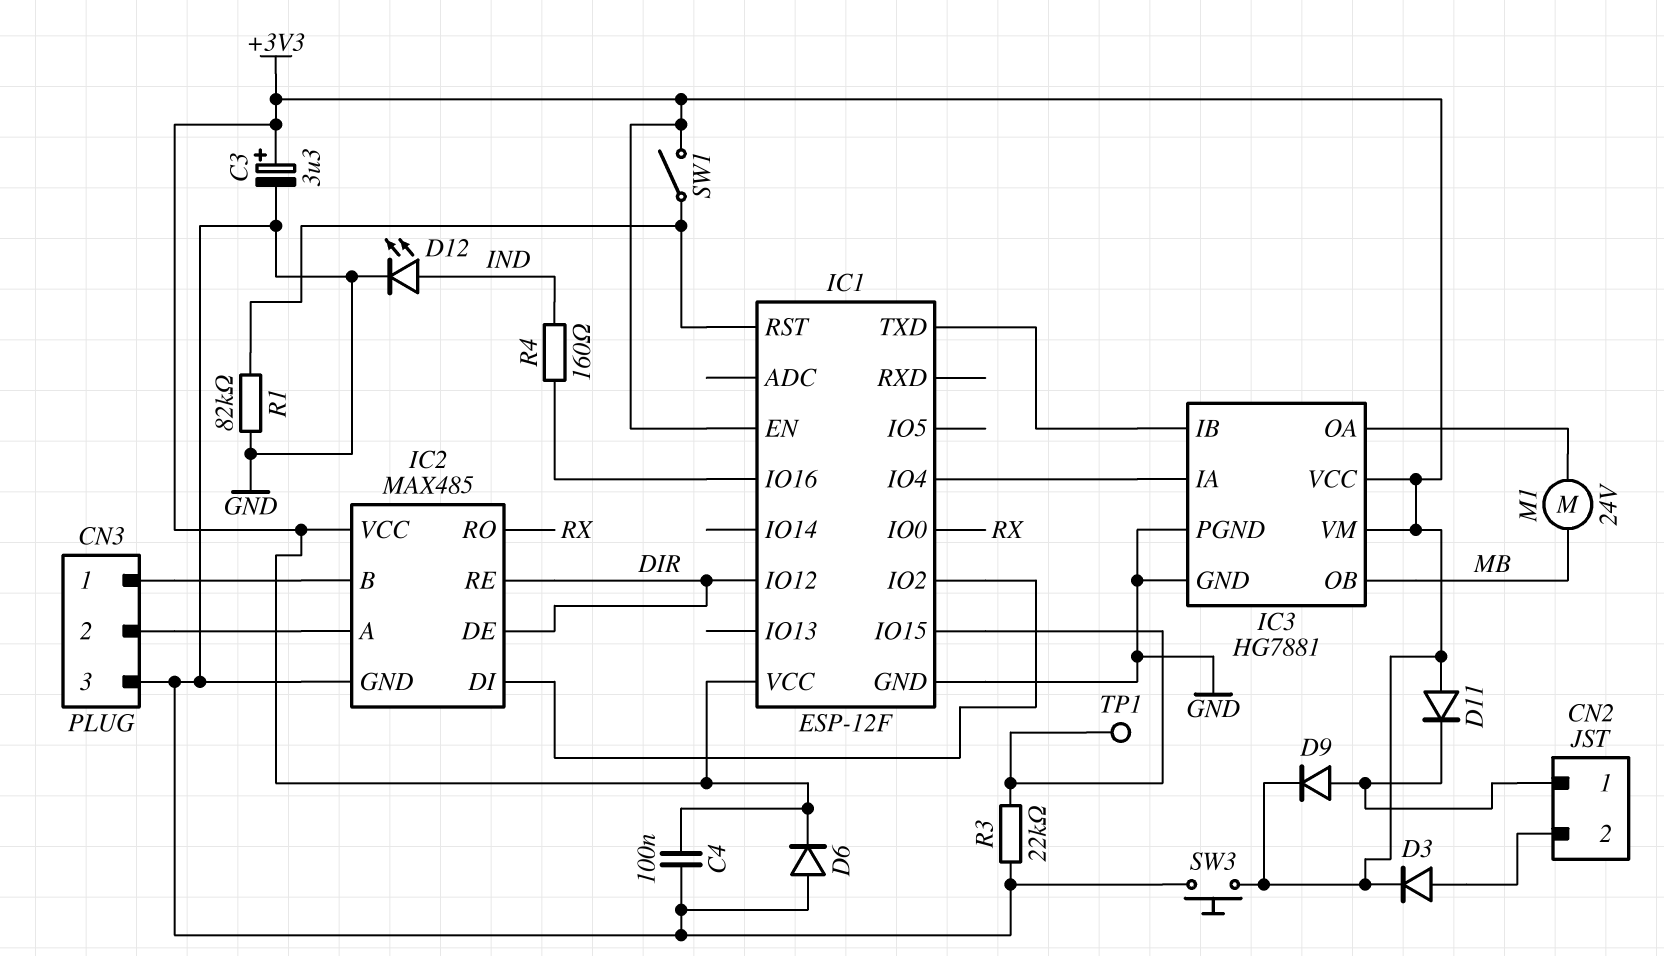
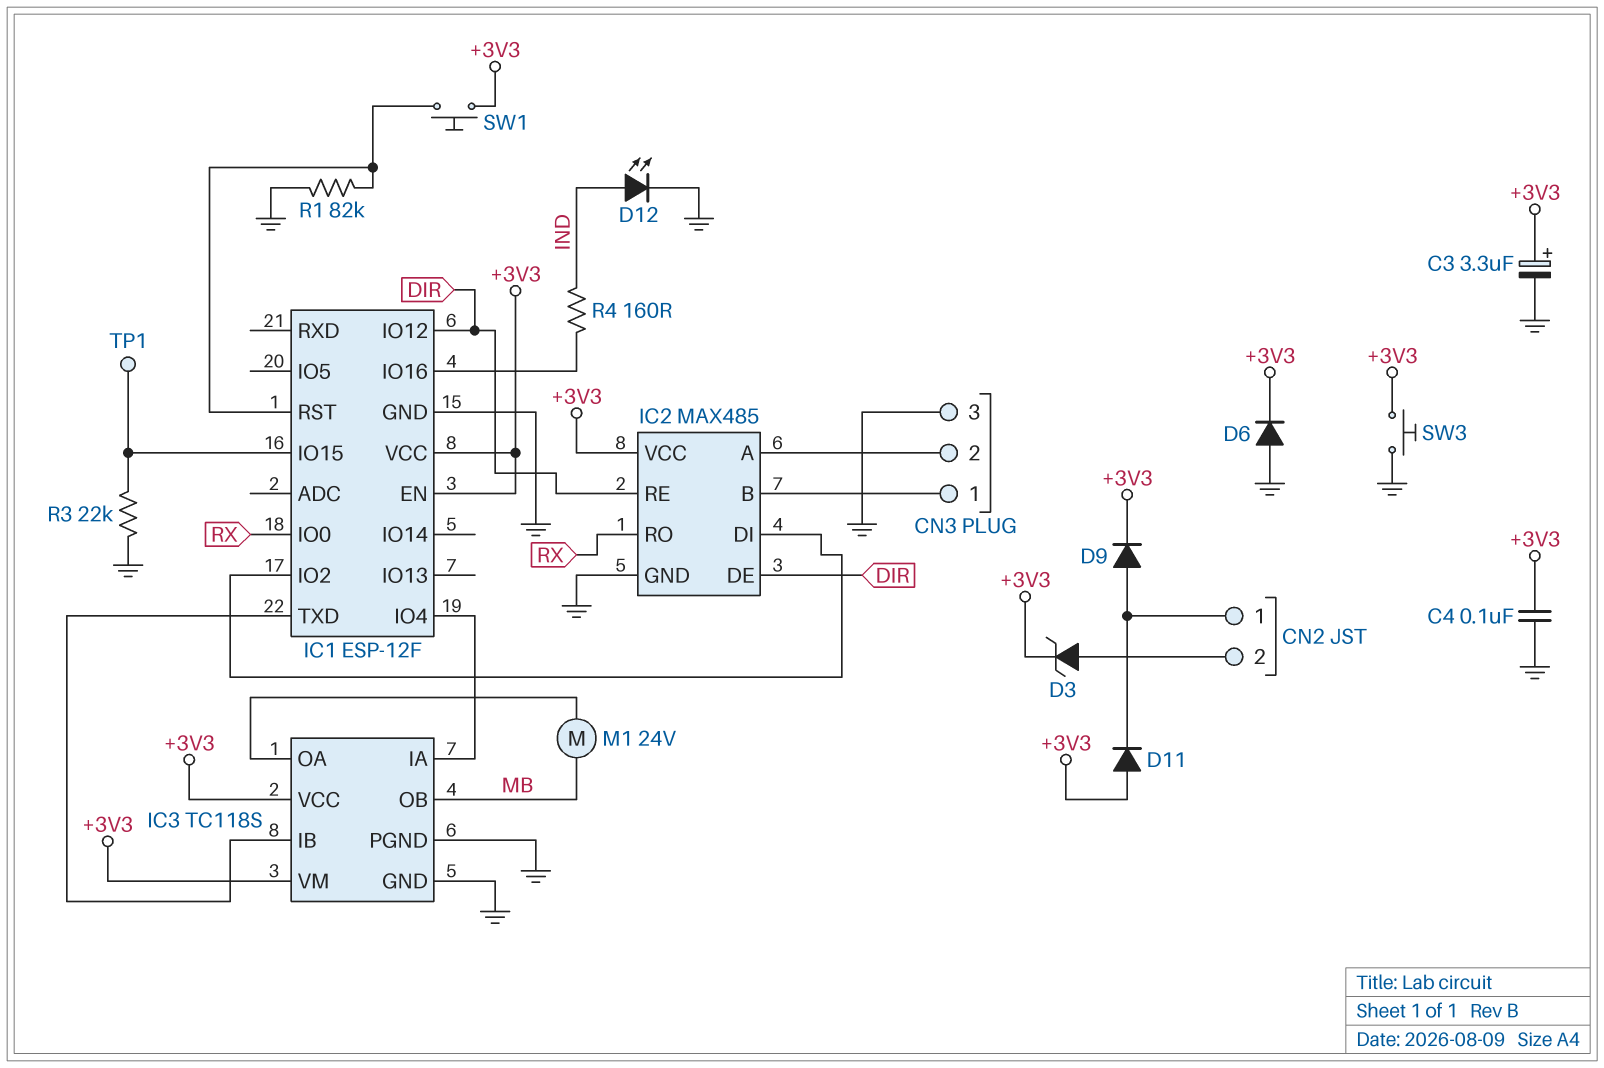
D3: diode (A CN2/2, K +3V3) -> zener (A CN2/2, K +3V3)
IC3: HG7881 -> TC118S
SW1: switch (+3V3, IC1/RST) -> button (+3V3, IC1/RST)

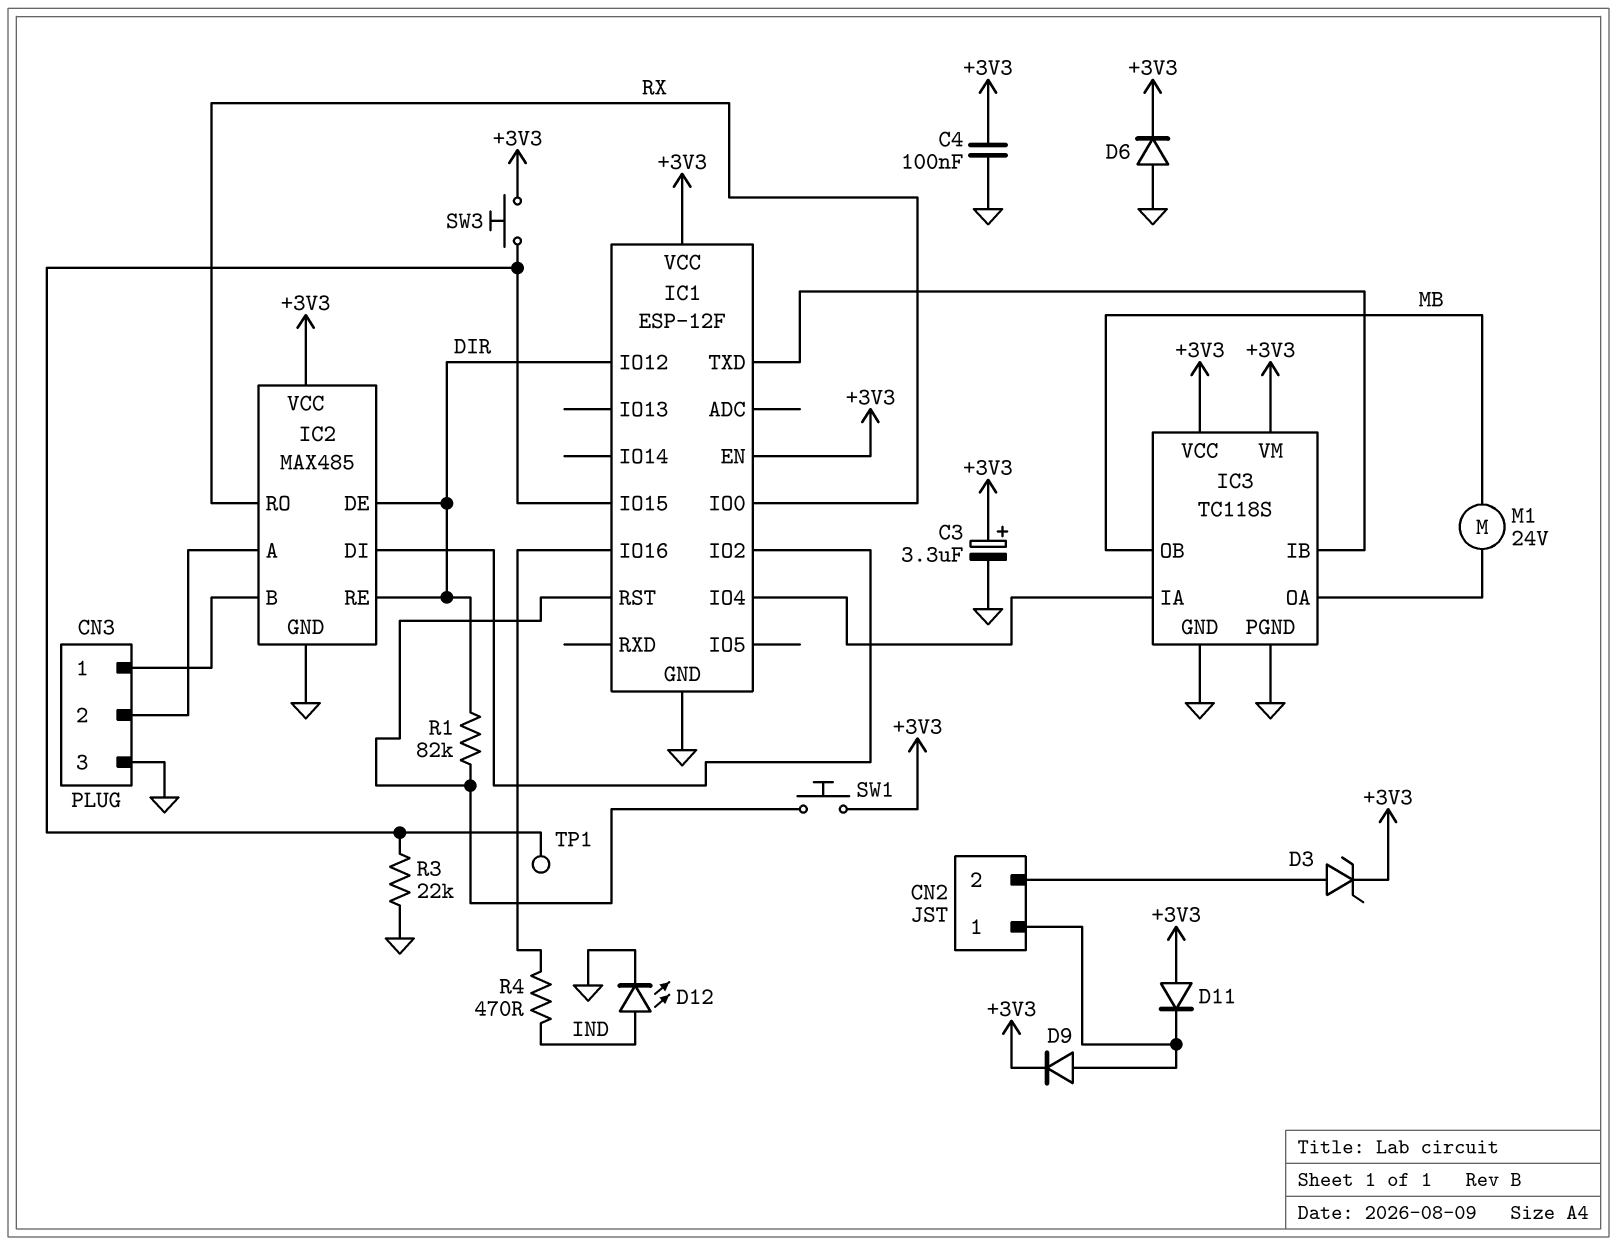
R1: 82k (GND, IC1/RST) -> 82k (DIR, IC1/RST)
R4: 160 (IC1/IO16, IND) -> 470 (IC1/IO16, IND)
SW3: button (+3V3, GND) -> button (+3V3, IC1/IO15)

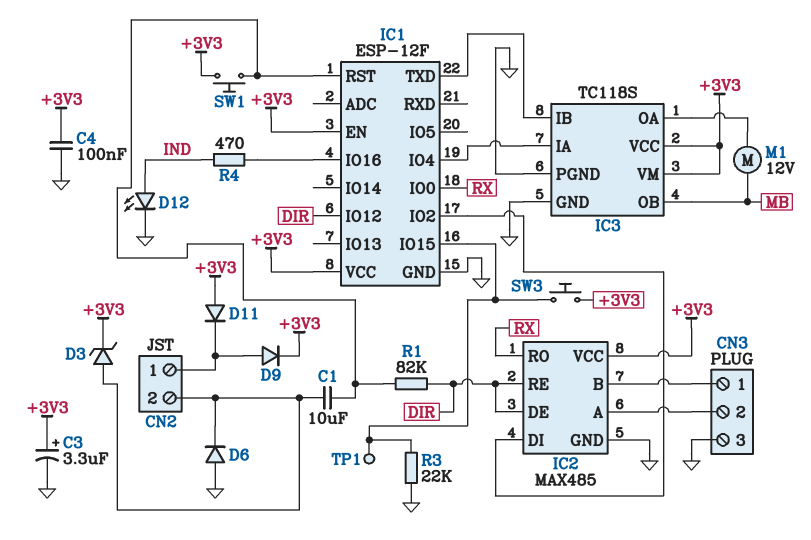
C1: none -> 10uF (CN2/2, IC1/RST)
D6: diode (A GND, K +3V3) -> diode (A GND, K CN2/2)
M1: motor 24V (IC3/OA, MB) -> motor 12V (IC3/OA, MB)

